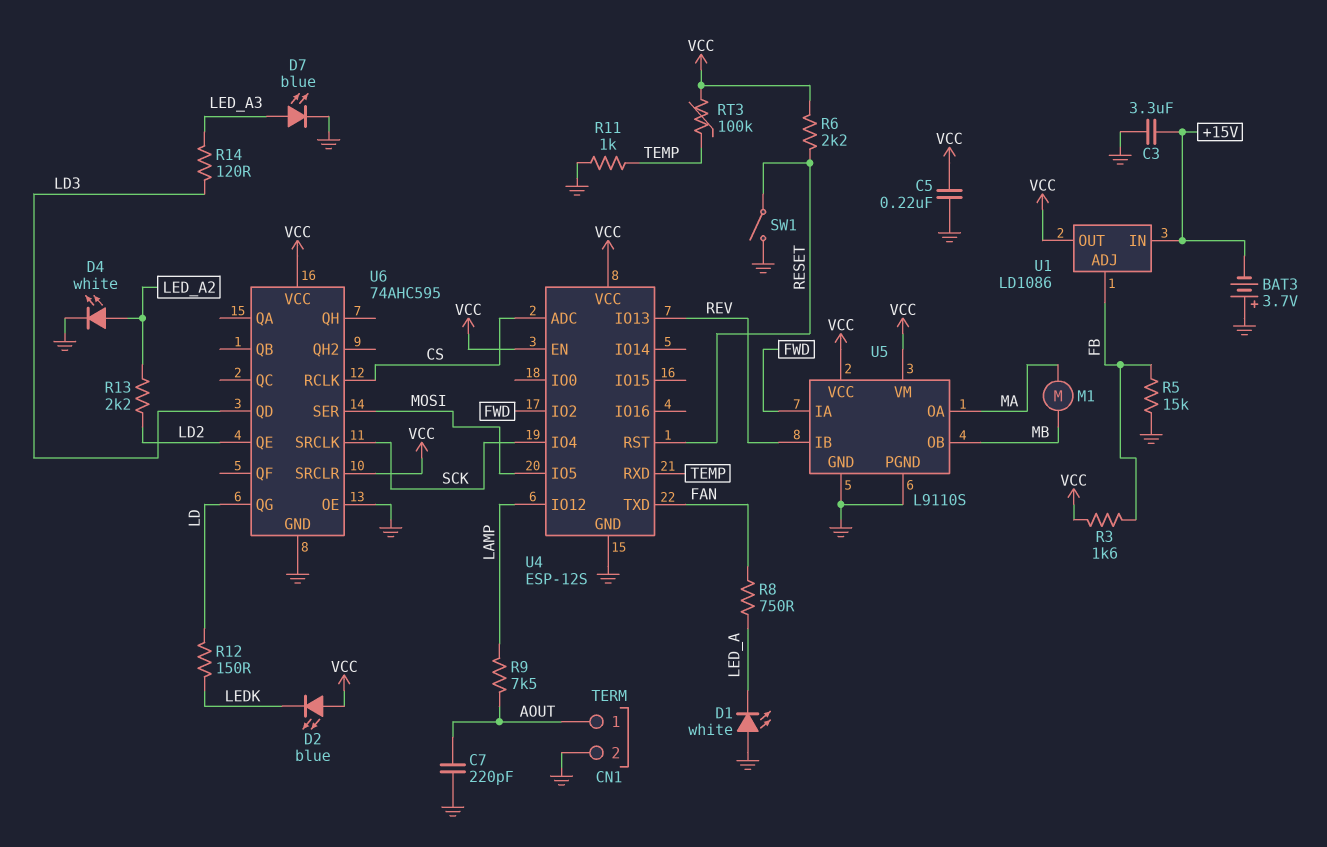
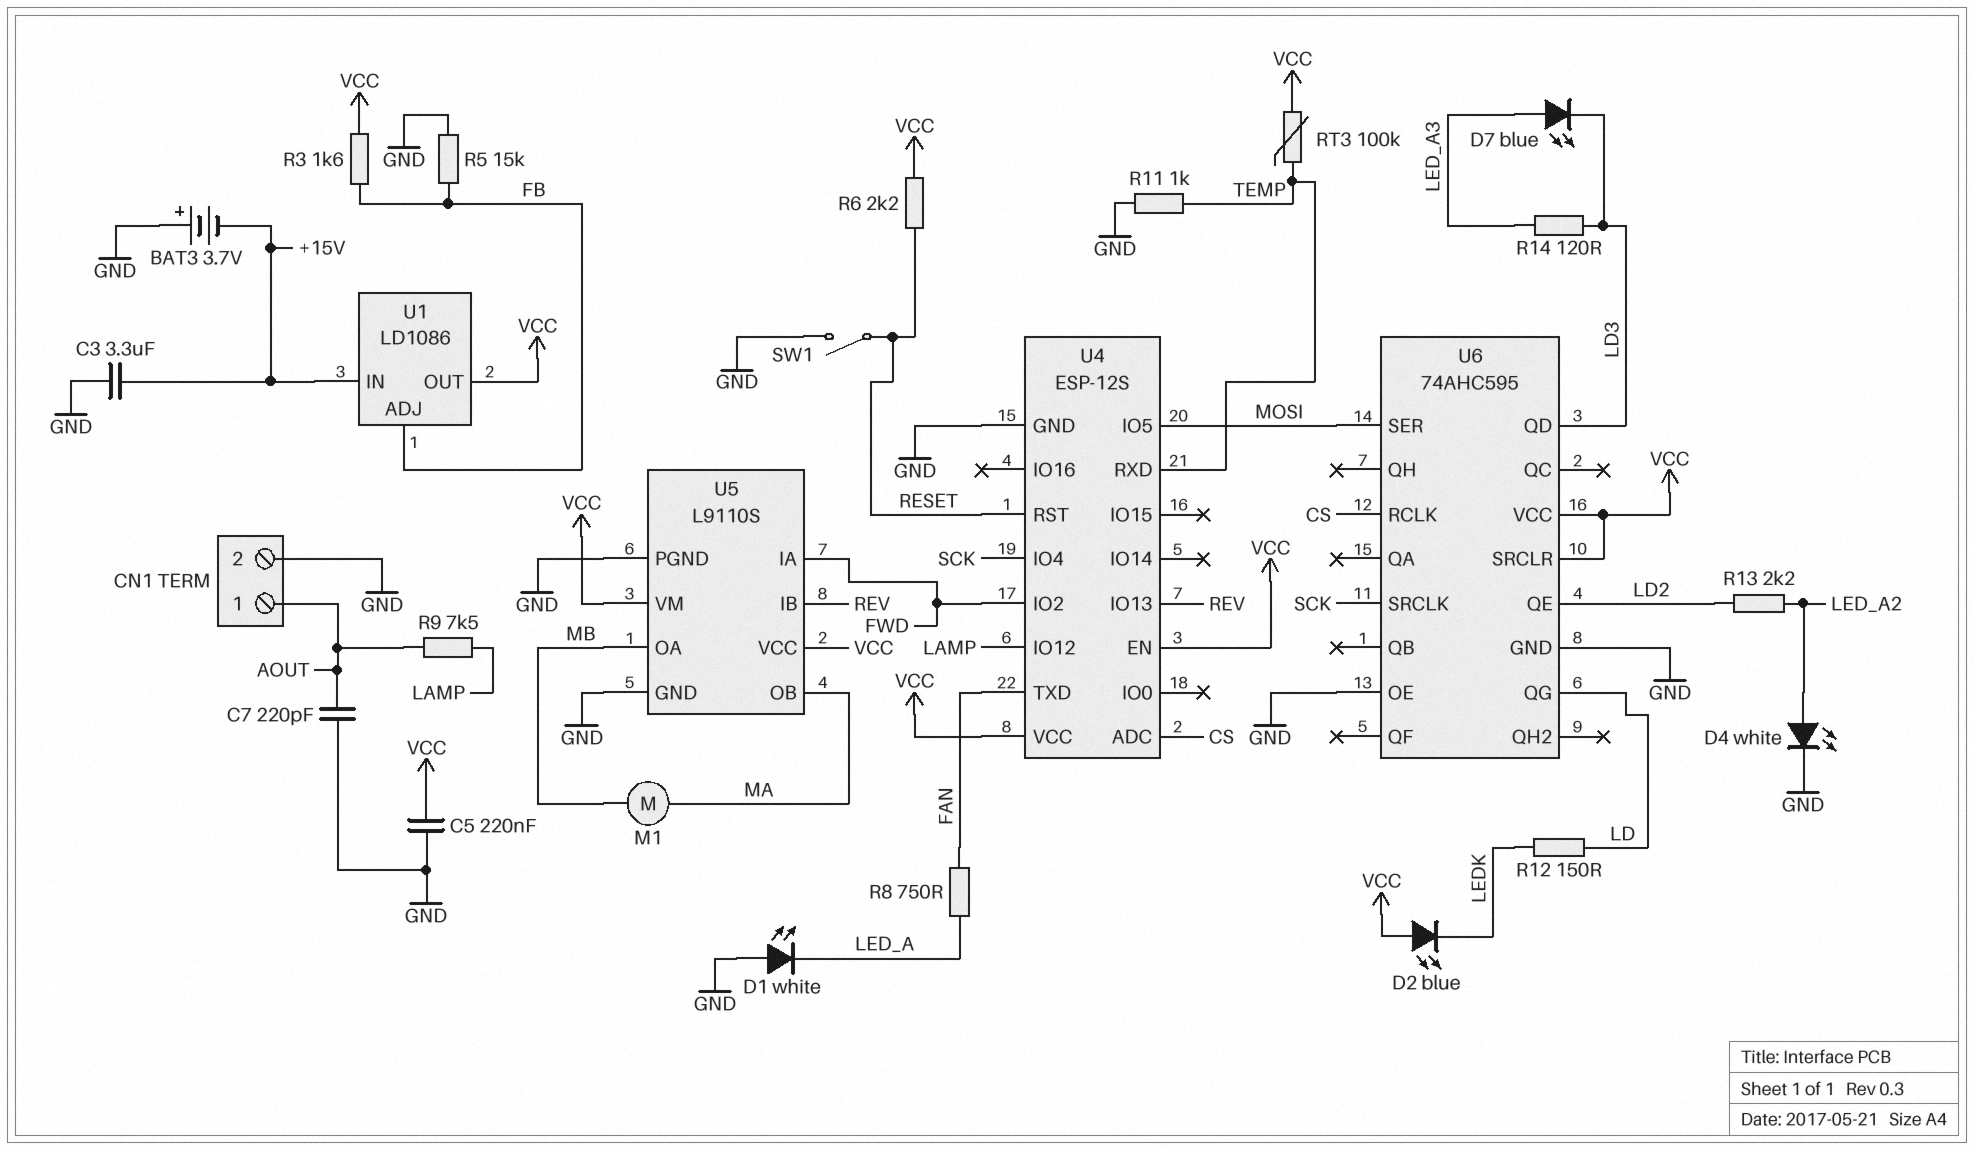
D7: LED blue (A LED_A3, K GND) -> LED blue (A LED_A3, K LD3)
U5 pin OA: MA -> MB
U5 pin OB: MB -> MA

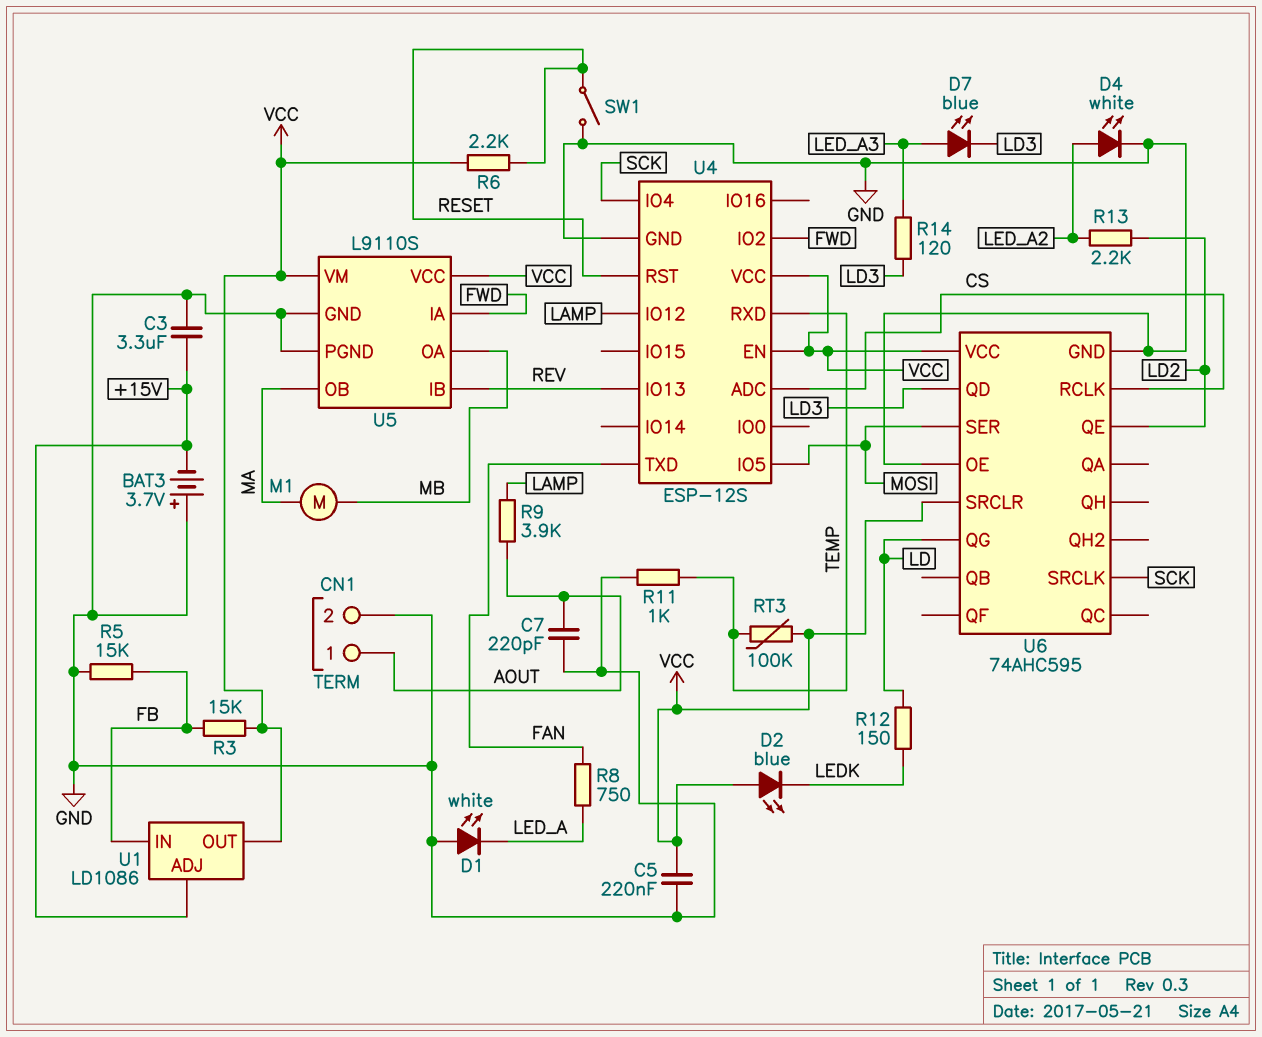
R3: 1.6k (FB, VCC) -> 15k (FB, VCC)
R9: 7.5k (AOUT, LAMP) -> 3.9k (AOUT, LAMP)
U1 pin ADJ: FB -> +15V
U1 pin IN: +15V -> FB

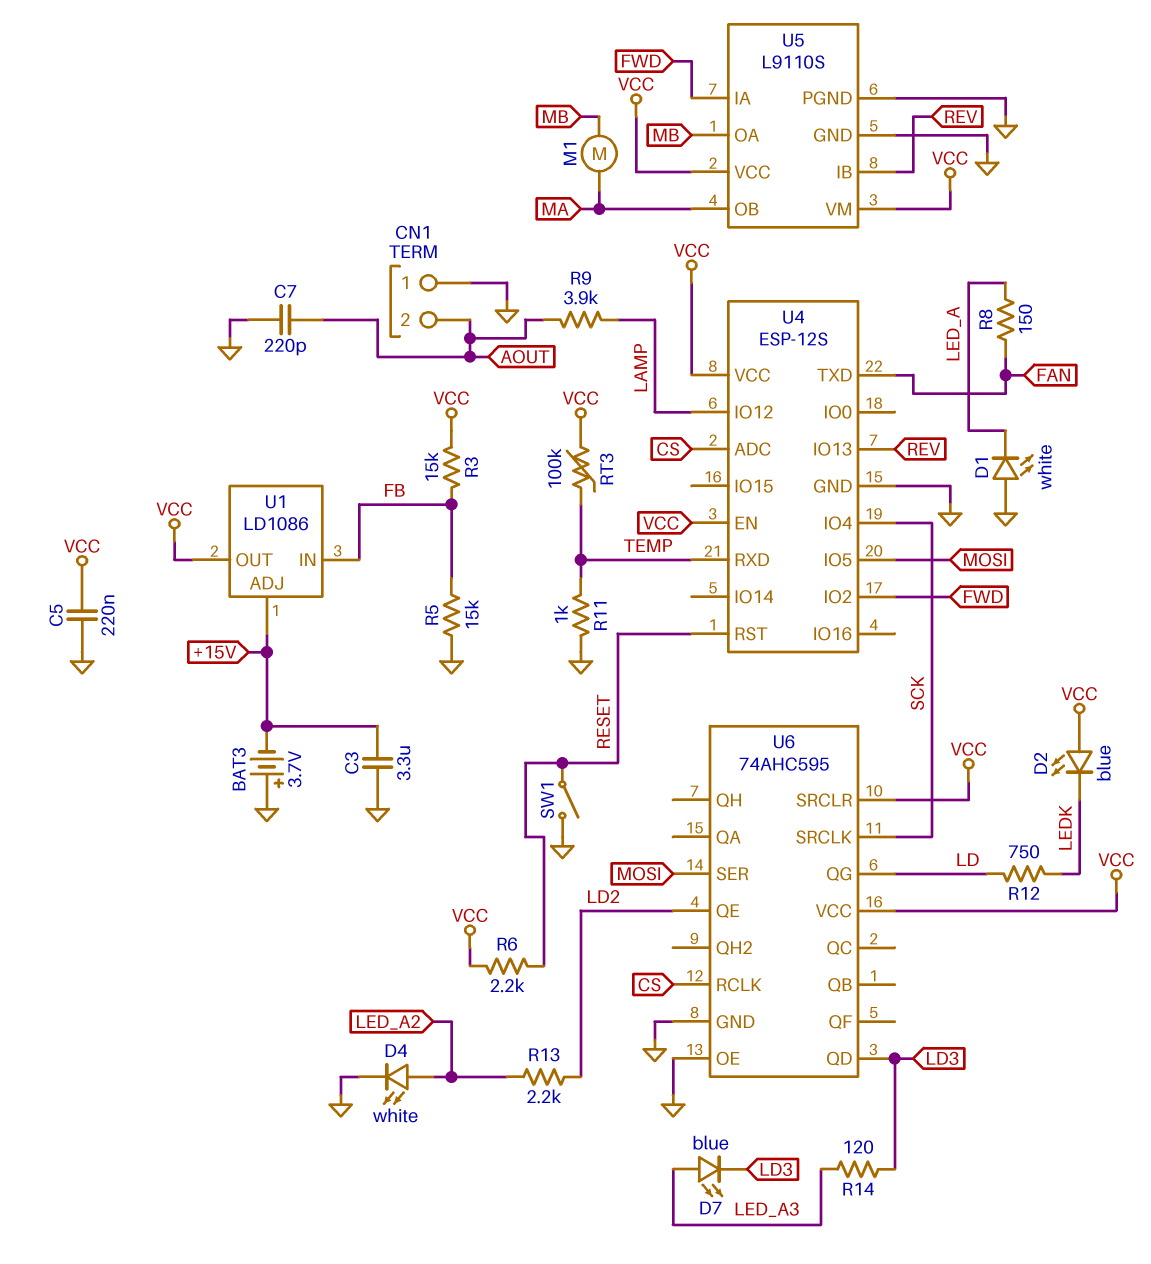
CN1 pin 1: AOUT -> GND
CN1 pin 2: GND -> AOUT
R8: 750 (FAN, LED_A) -> 150 (FAN, LED_A)
R12: 150 (LD, LEDK) -> 750 (LD, LEDK)

